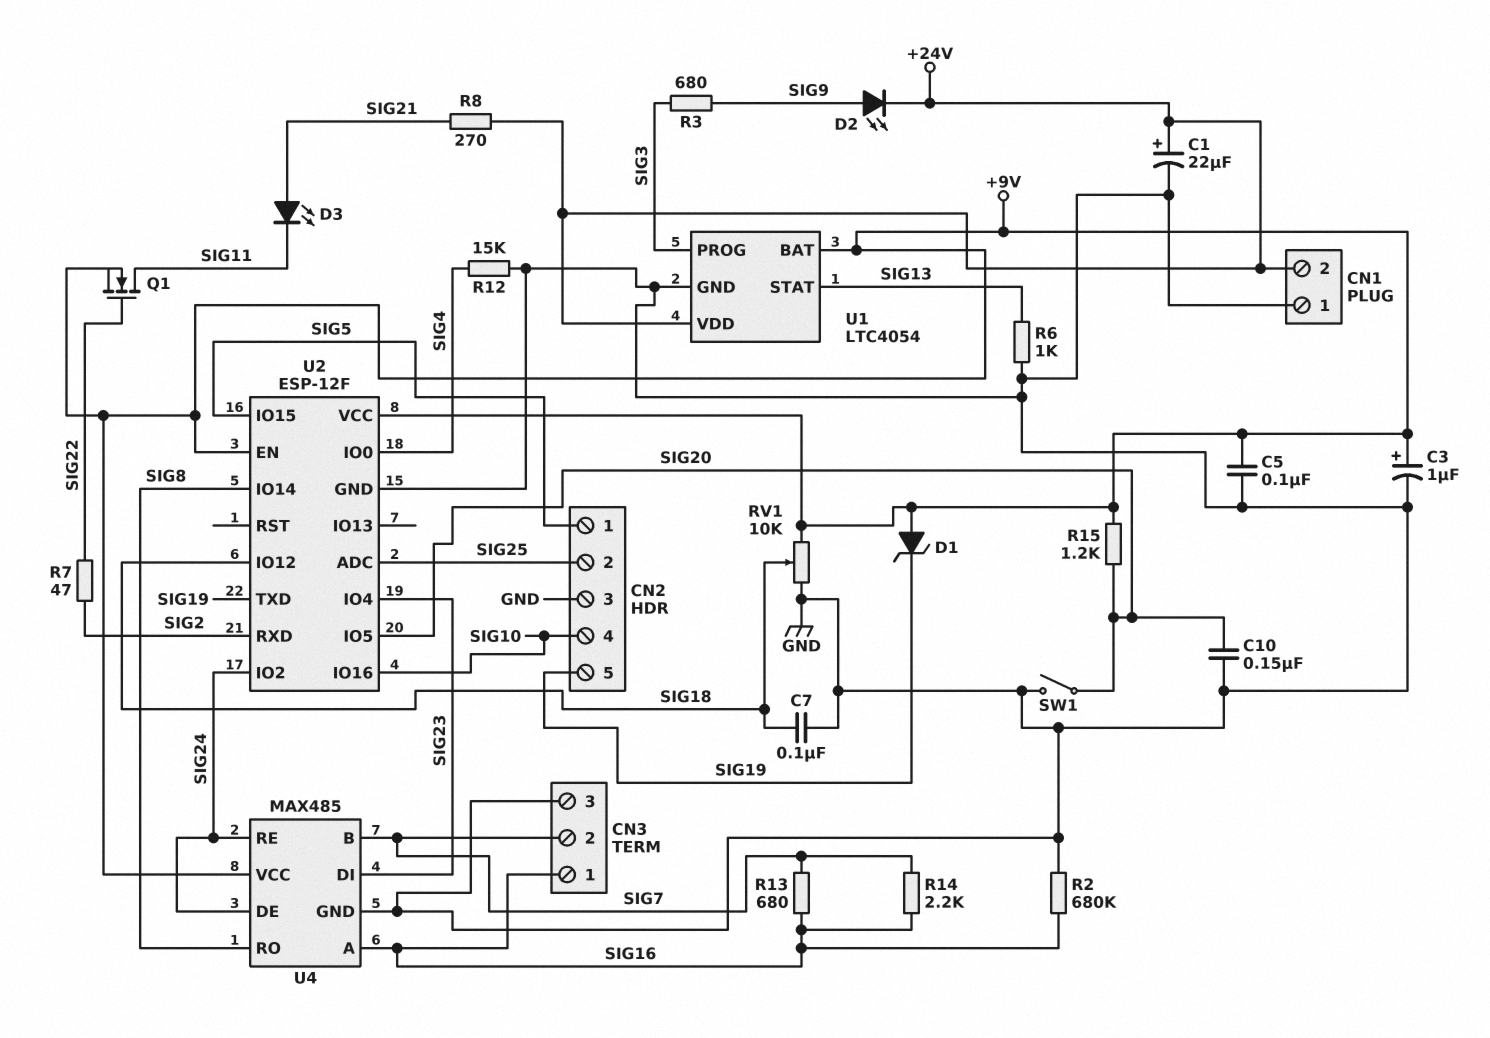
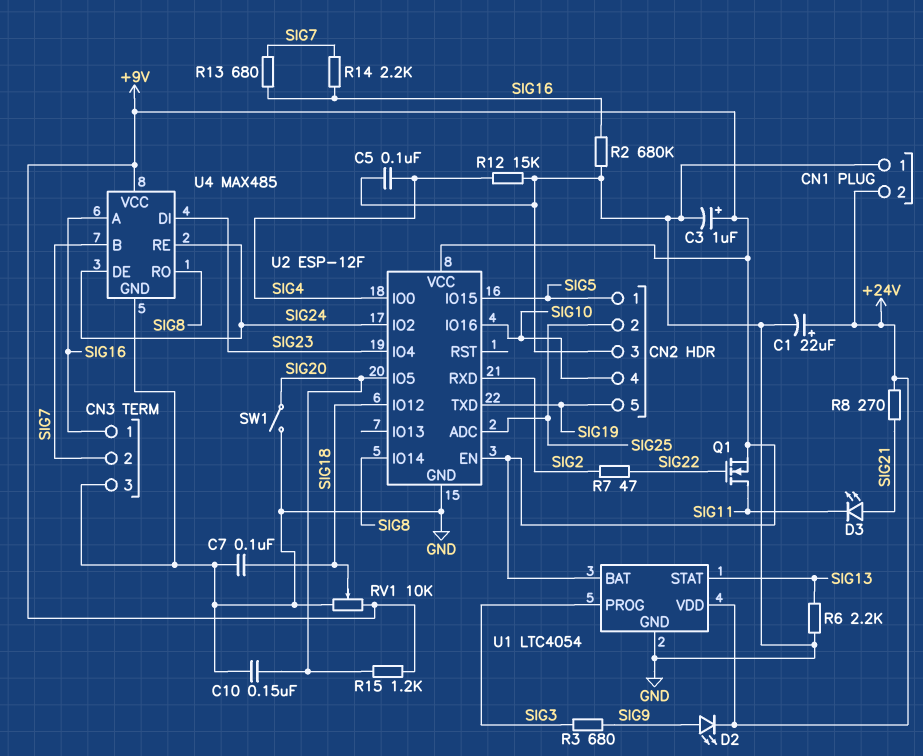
C5: 100nF (+9V, GND) -> 100nF (GND, SIG4)
D1: zener (A +9V, K SIG19) -> none
R6: 1k (GND, SIG13) -> 2.2k (GND, SIG13)

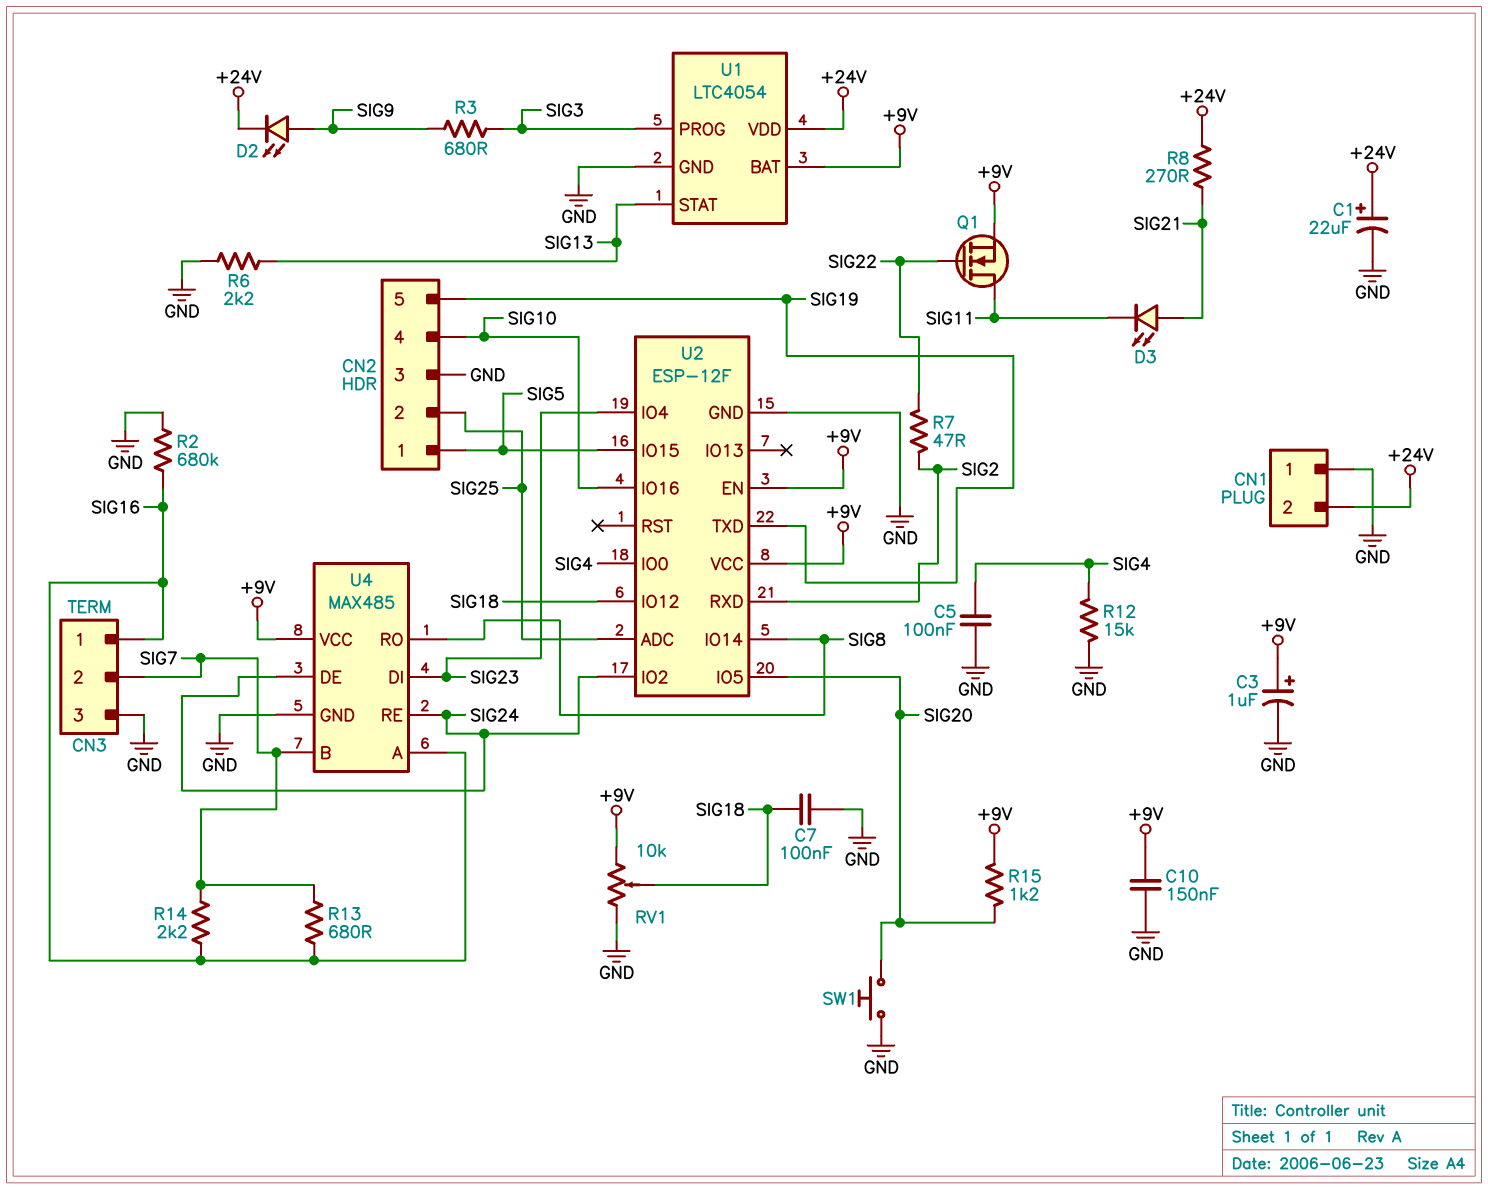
C10: 150nF (GND, SIG20) -> 150nF (+9V, GND)
SW1: switch (GND, SIG20) -> button (GND, SIG20)

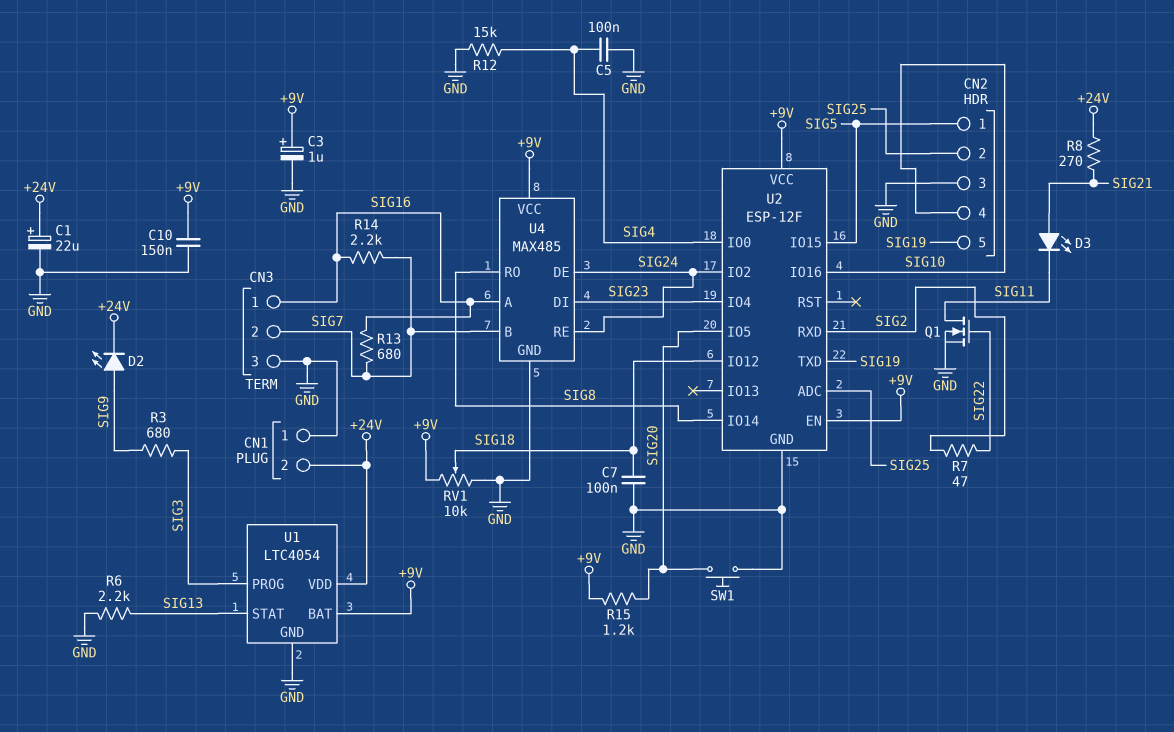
Q1: NMOS (G SIG22, D SIG11, S +9V) -> NMOS (G SIG22, D SIG11, S GND)
R2: 680k (GND, SIG16) -> none

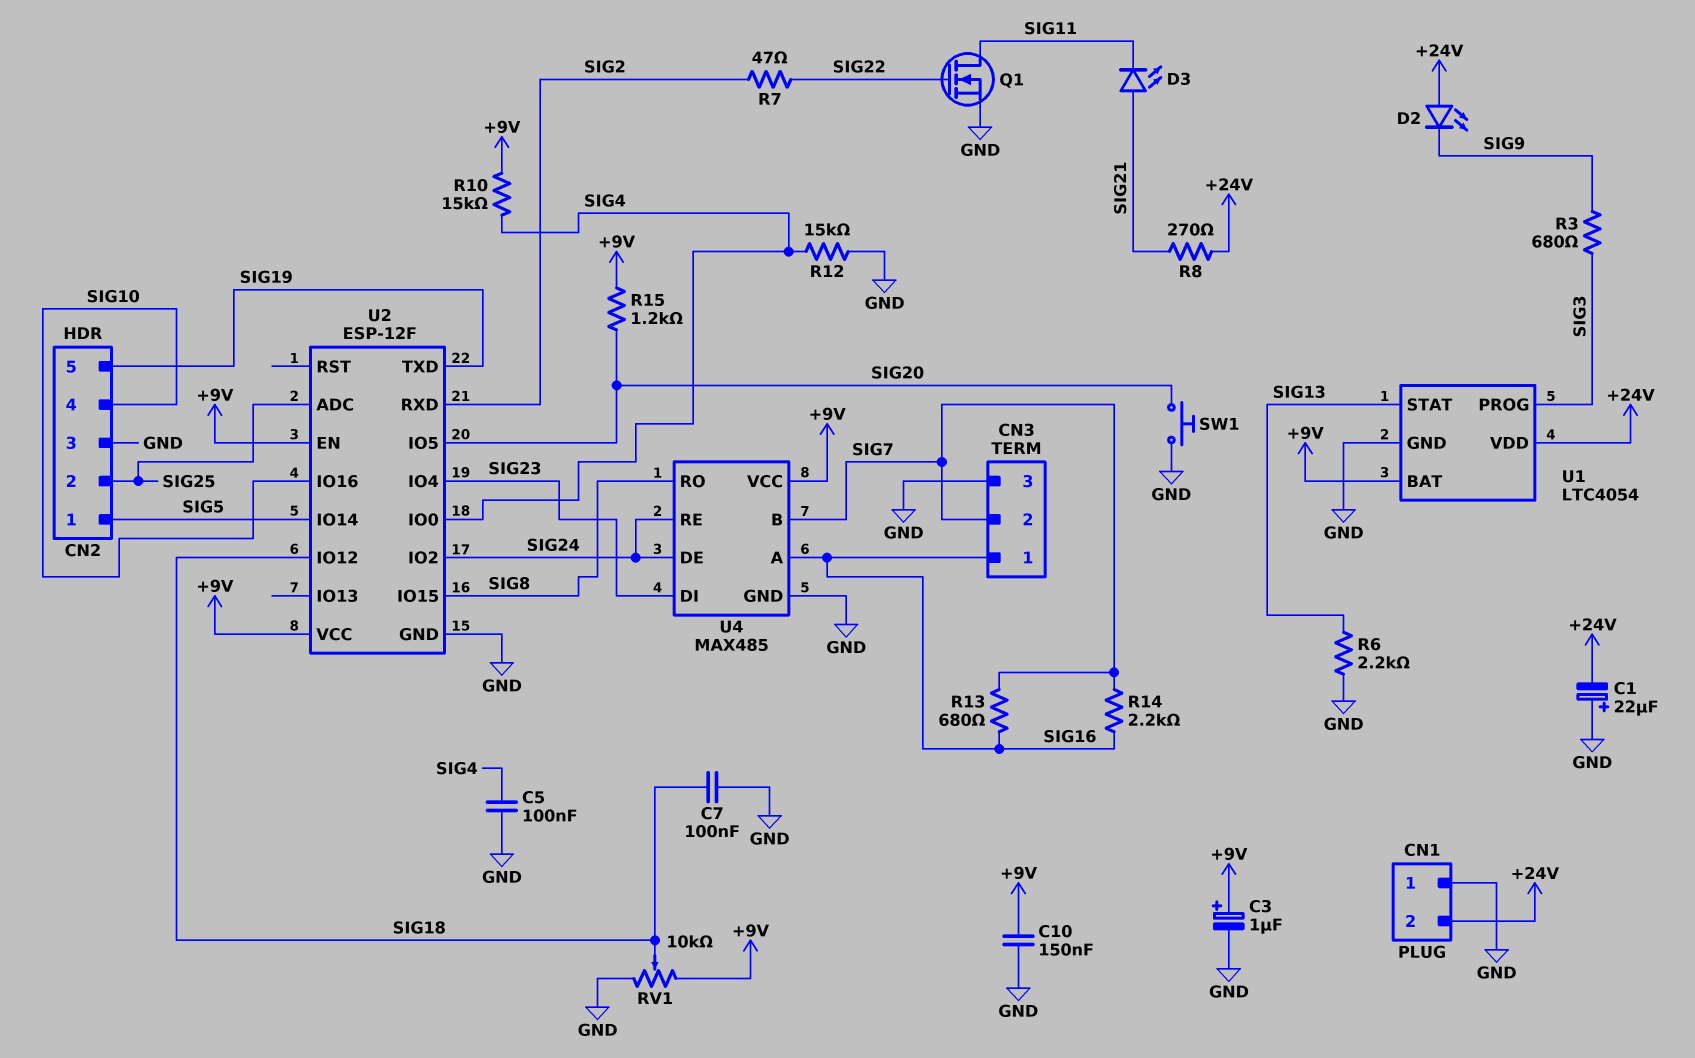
C1: 22uF (plus +24V, minus GND) -> 22uF (plus GND, minus +24V)
D2: LED (A SIG9, K +24V) -> LED (A +24V, K SIG9)
R10: none -> 15k (+9V, SIG4)
U2 pin IO14: SIG8 -> SIG5
U2 pin IO15: SIG5 -> SIG8

